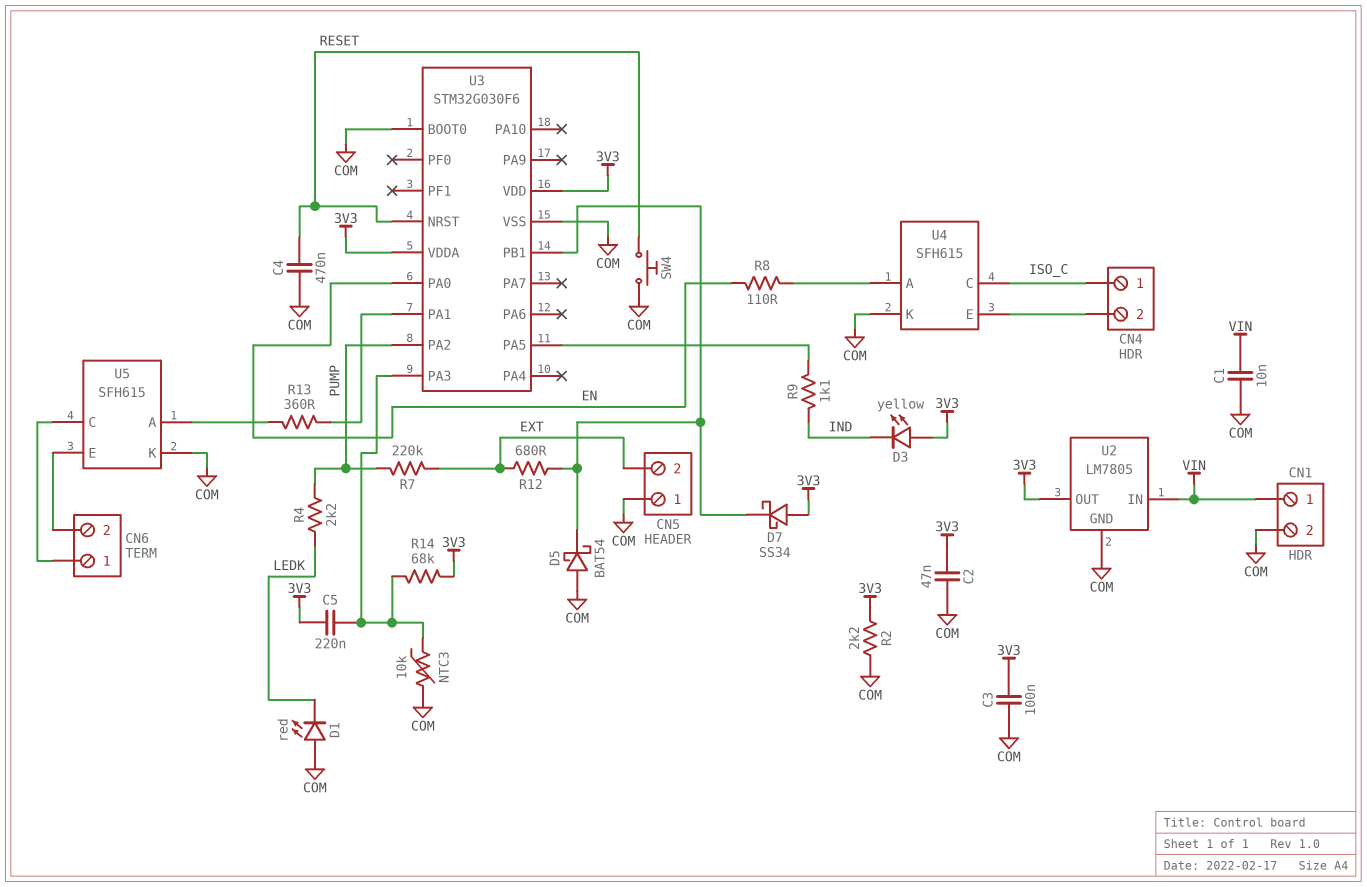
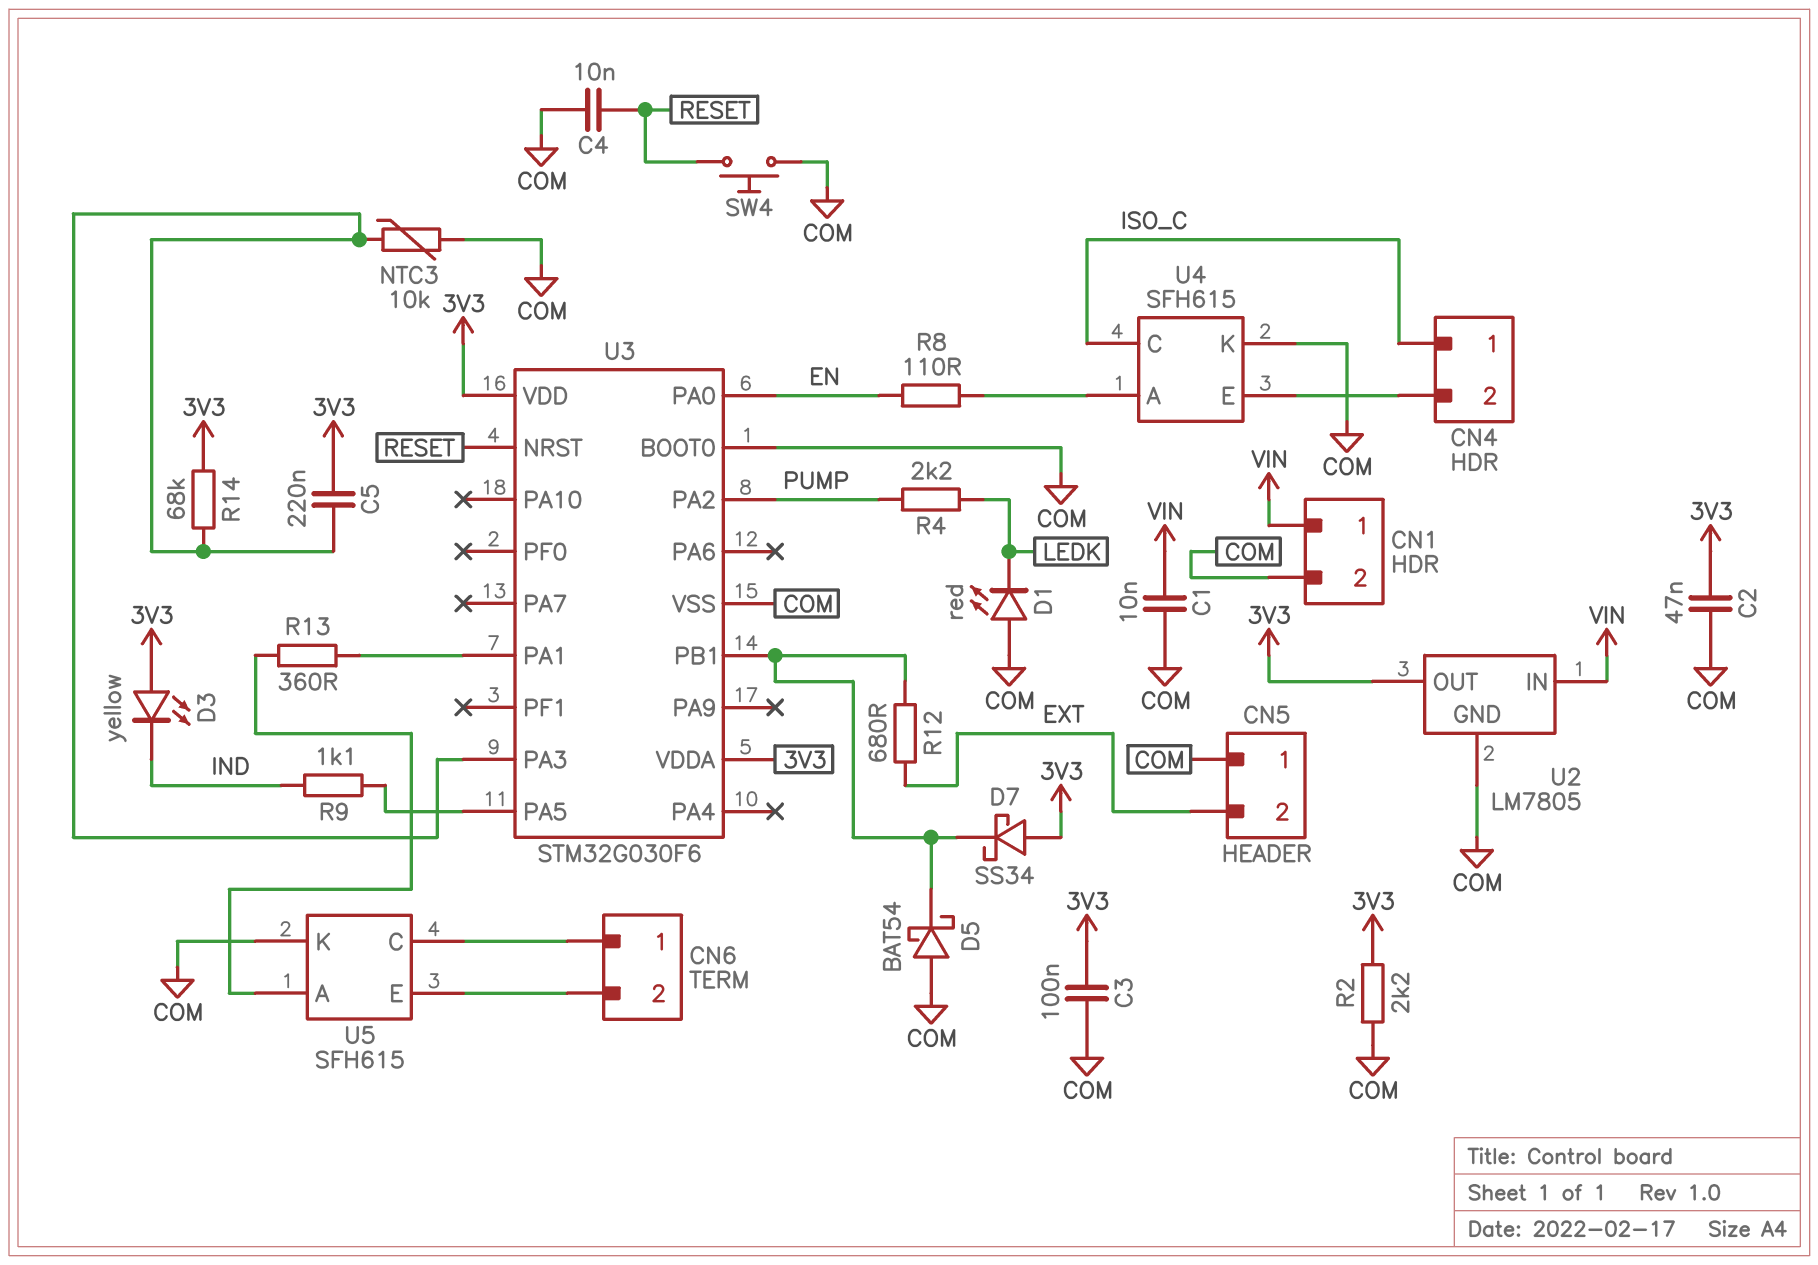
C4: 470nF (COM, RESET) -> 10nF (COM, RESET)
R7: 220k (EXT, PUMP) -> none

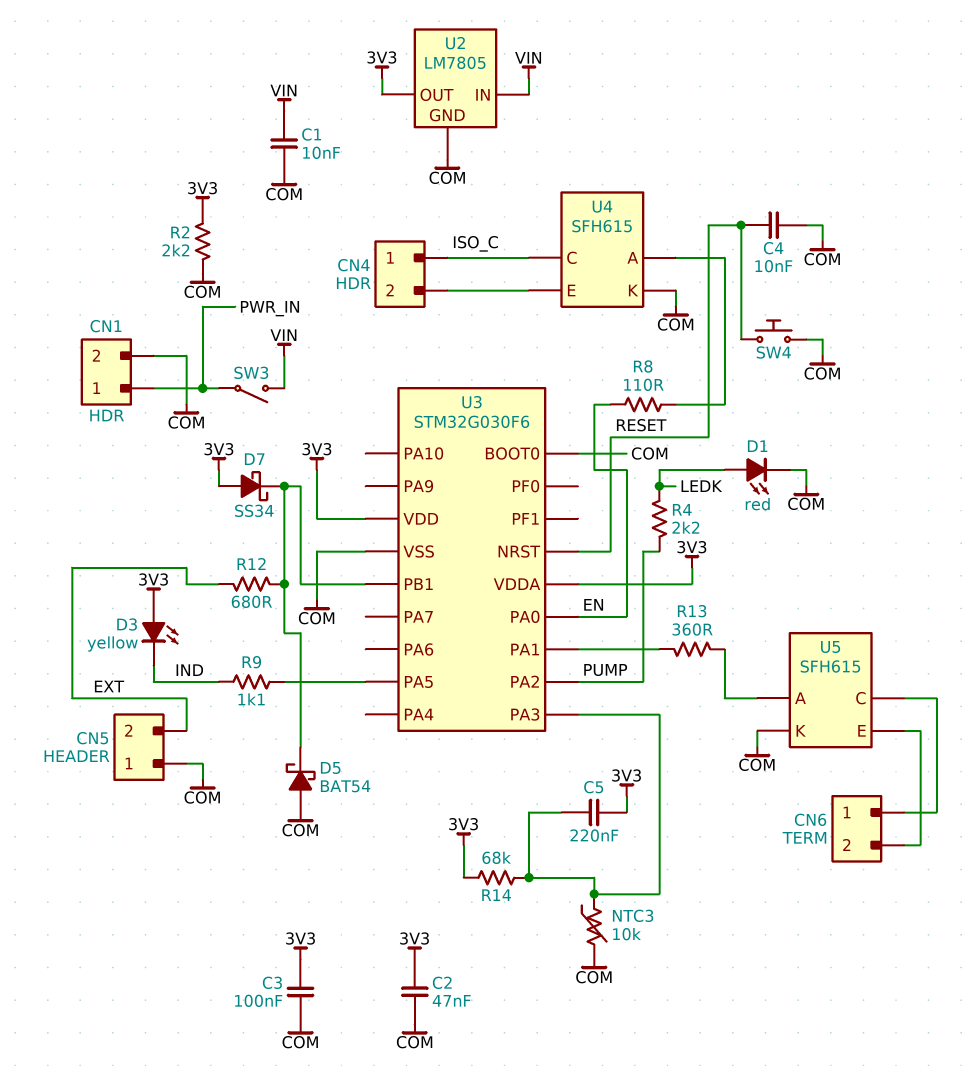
CN1 pin 1: VIN -> PWR_IN
D1: LED red (A COM, K LEDK) -> LED red (A LEDK, K COM)
SW3: none -> switch (PWR_IN, VIN)

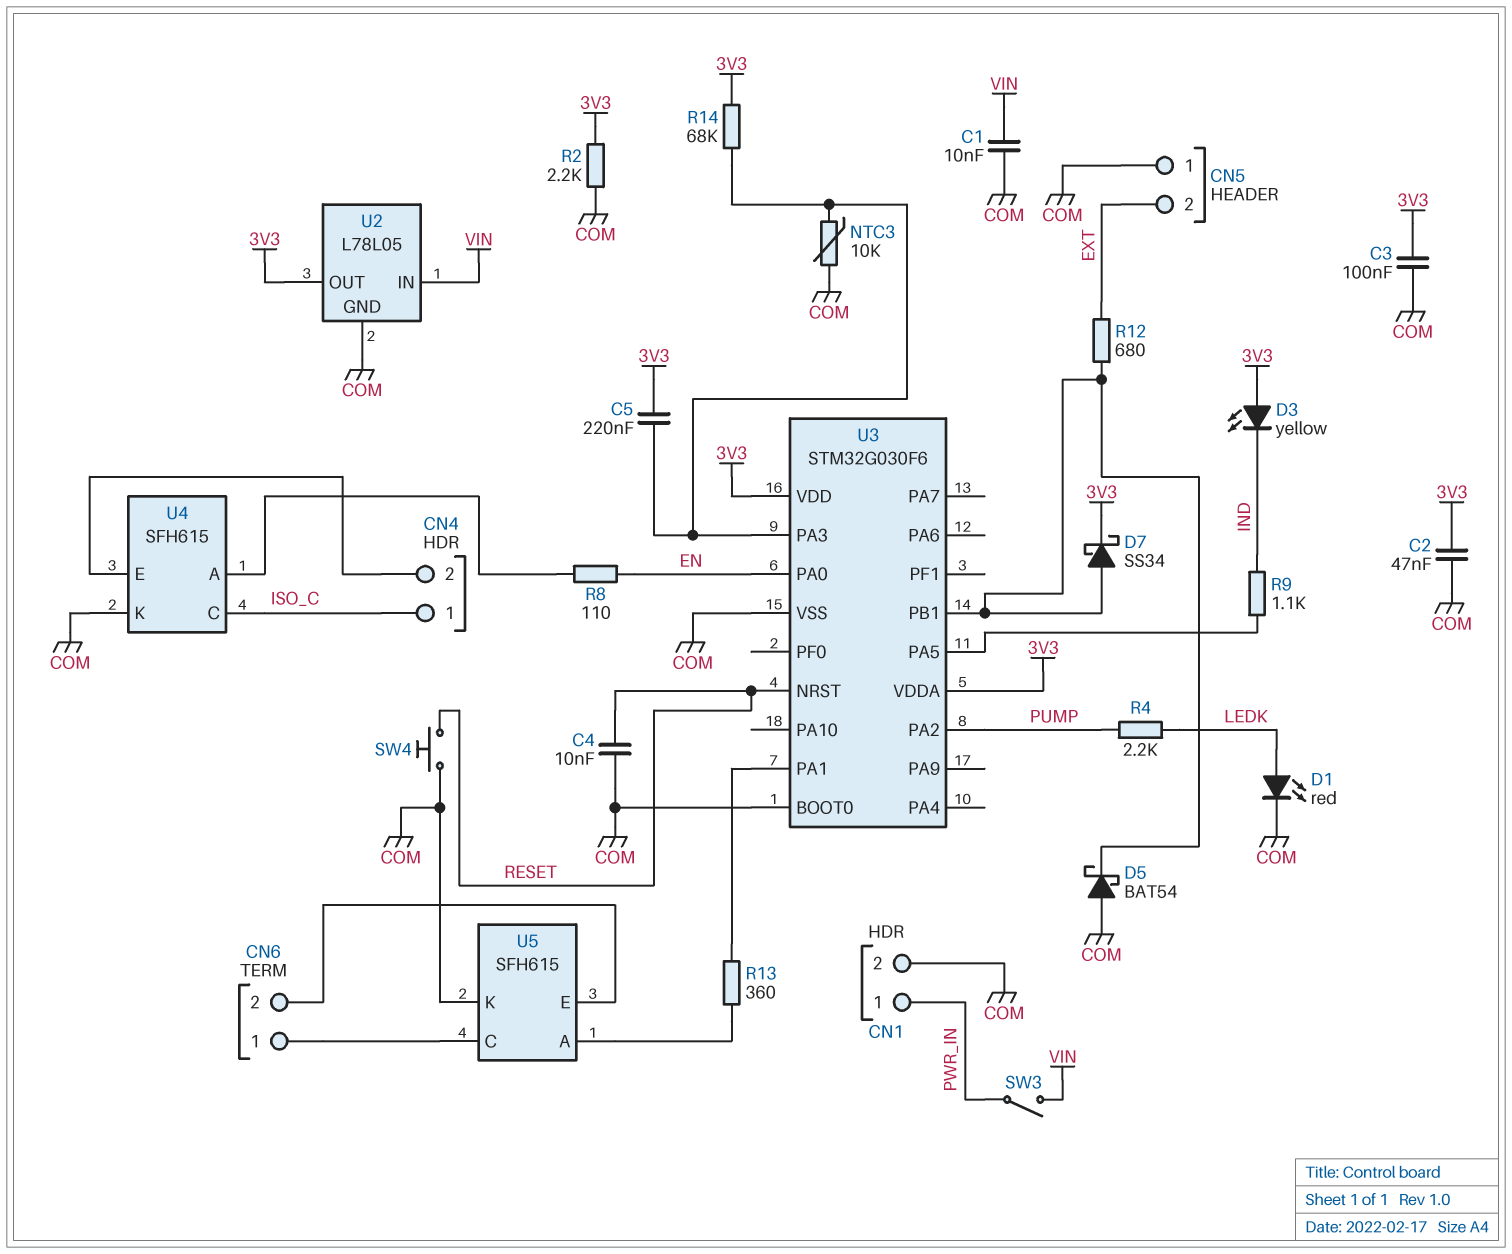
D7: schottky SS34 (A 3V3, K U3/PB1) -> schottky SS34 (A U3/PB1, K 3V3)
U2: LM7805 -> L78L05

